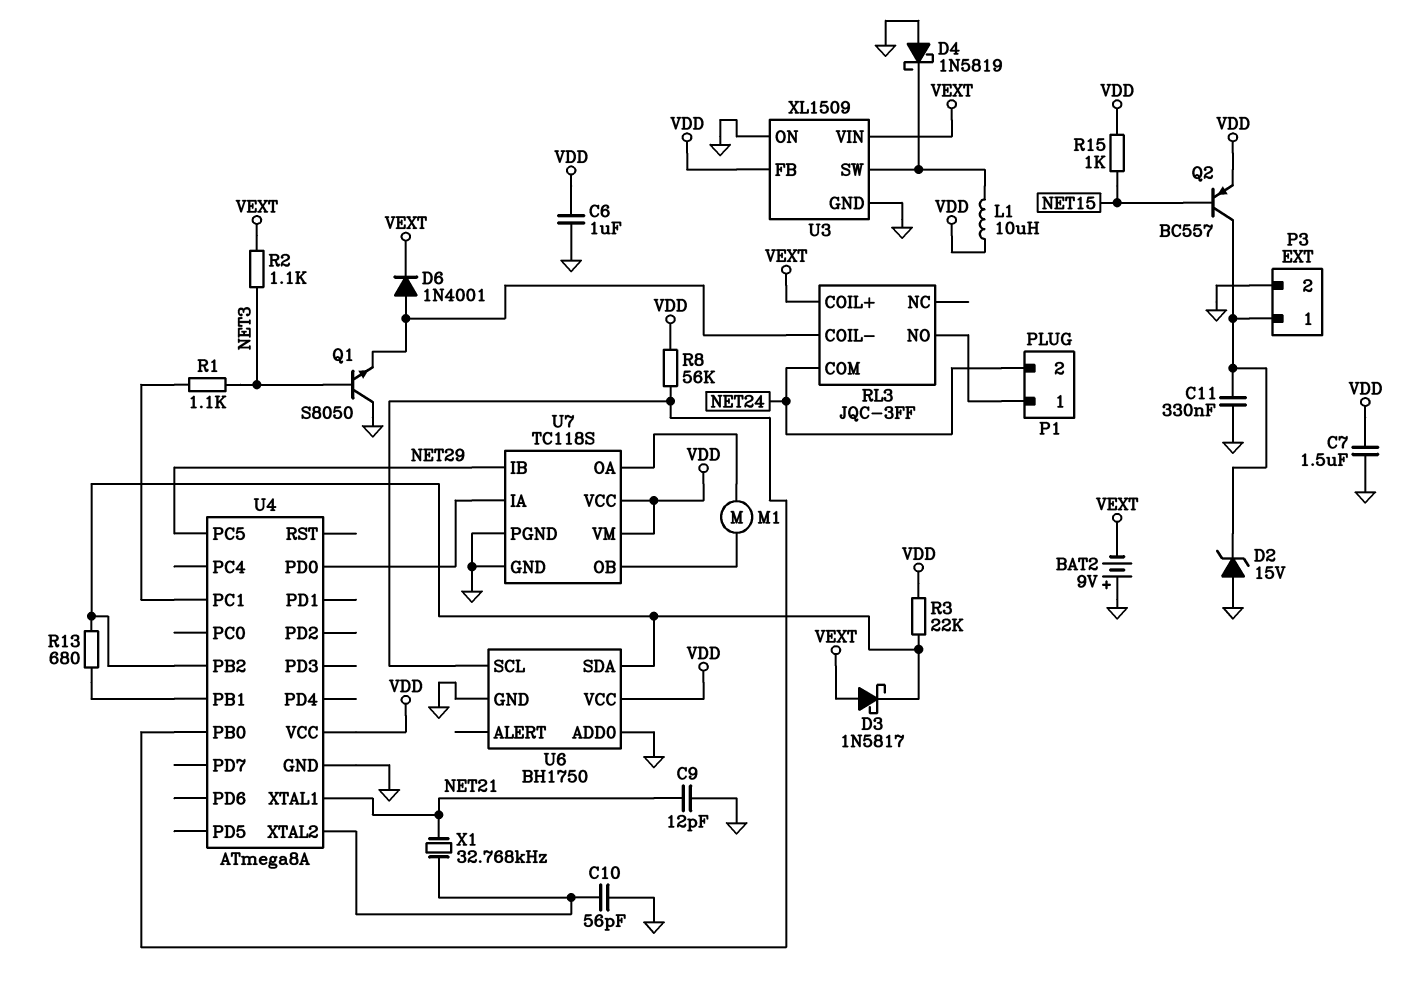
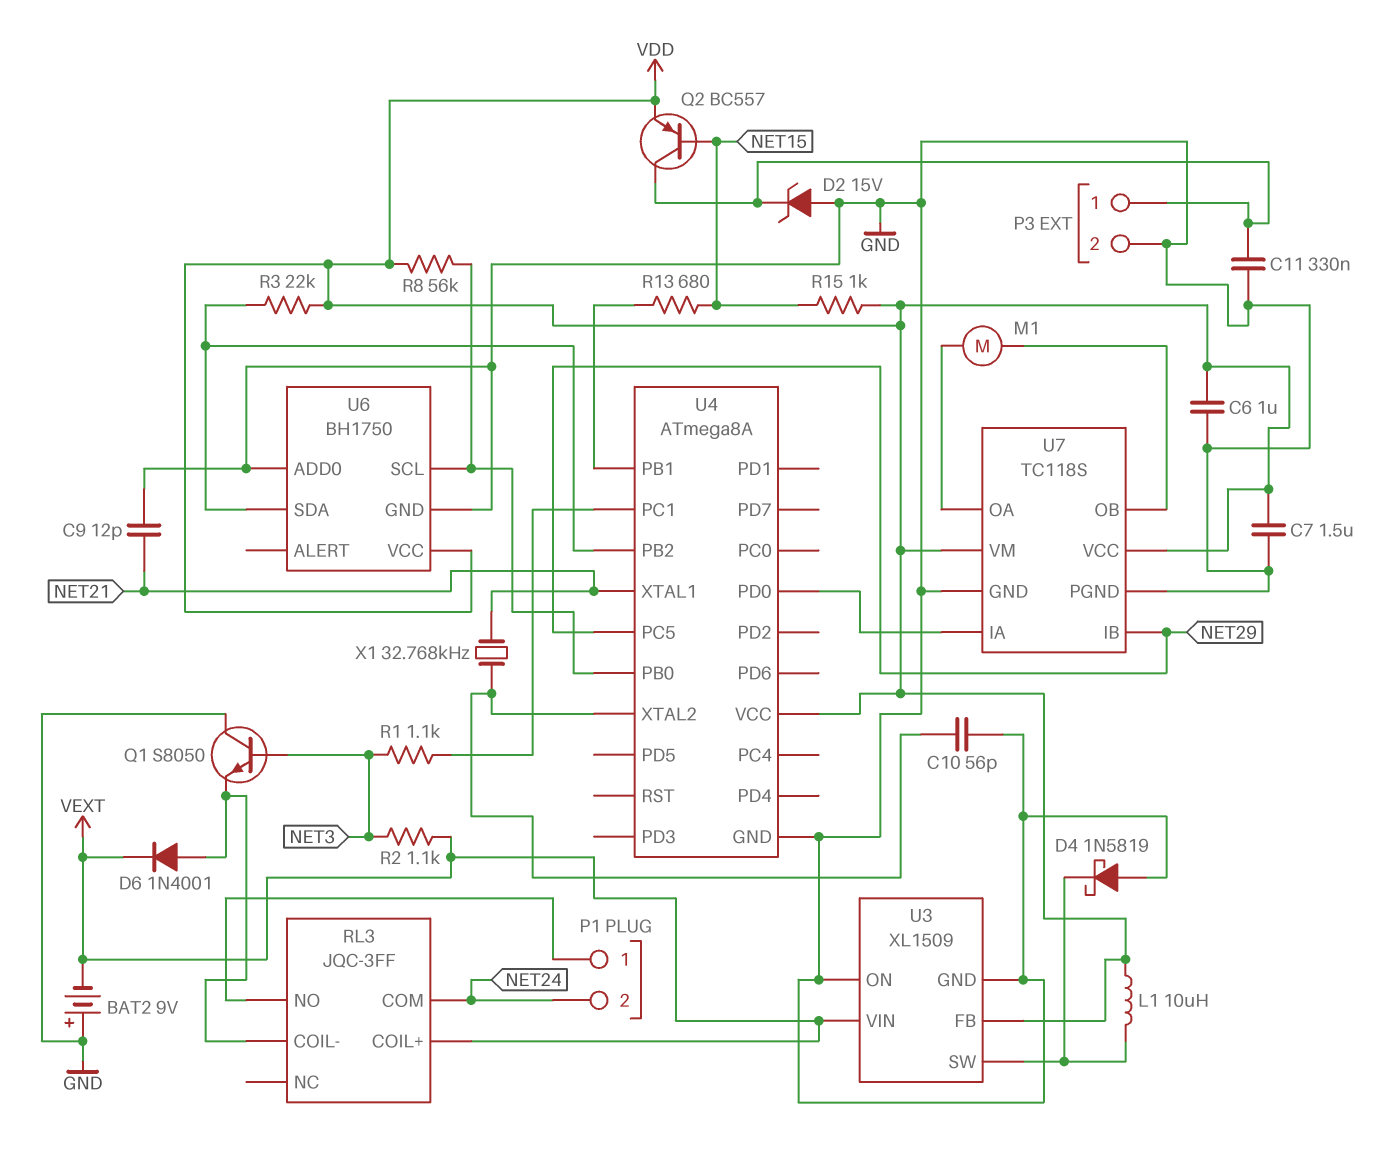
D3: schottky 1N5817 (A VEXT, K U4/PB2) -> none
R13: 680 (U4/PB1, U4/PB2) -> 680 (NET15, U4/PB1)

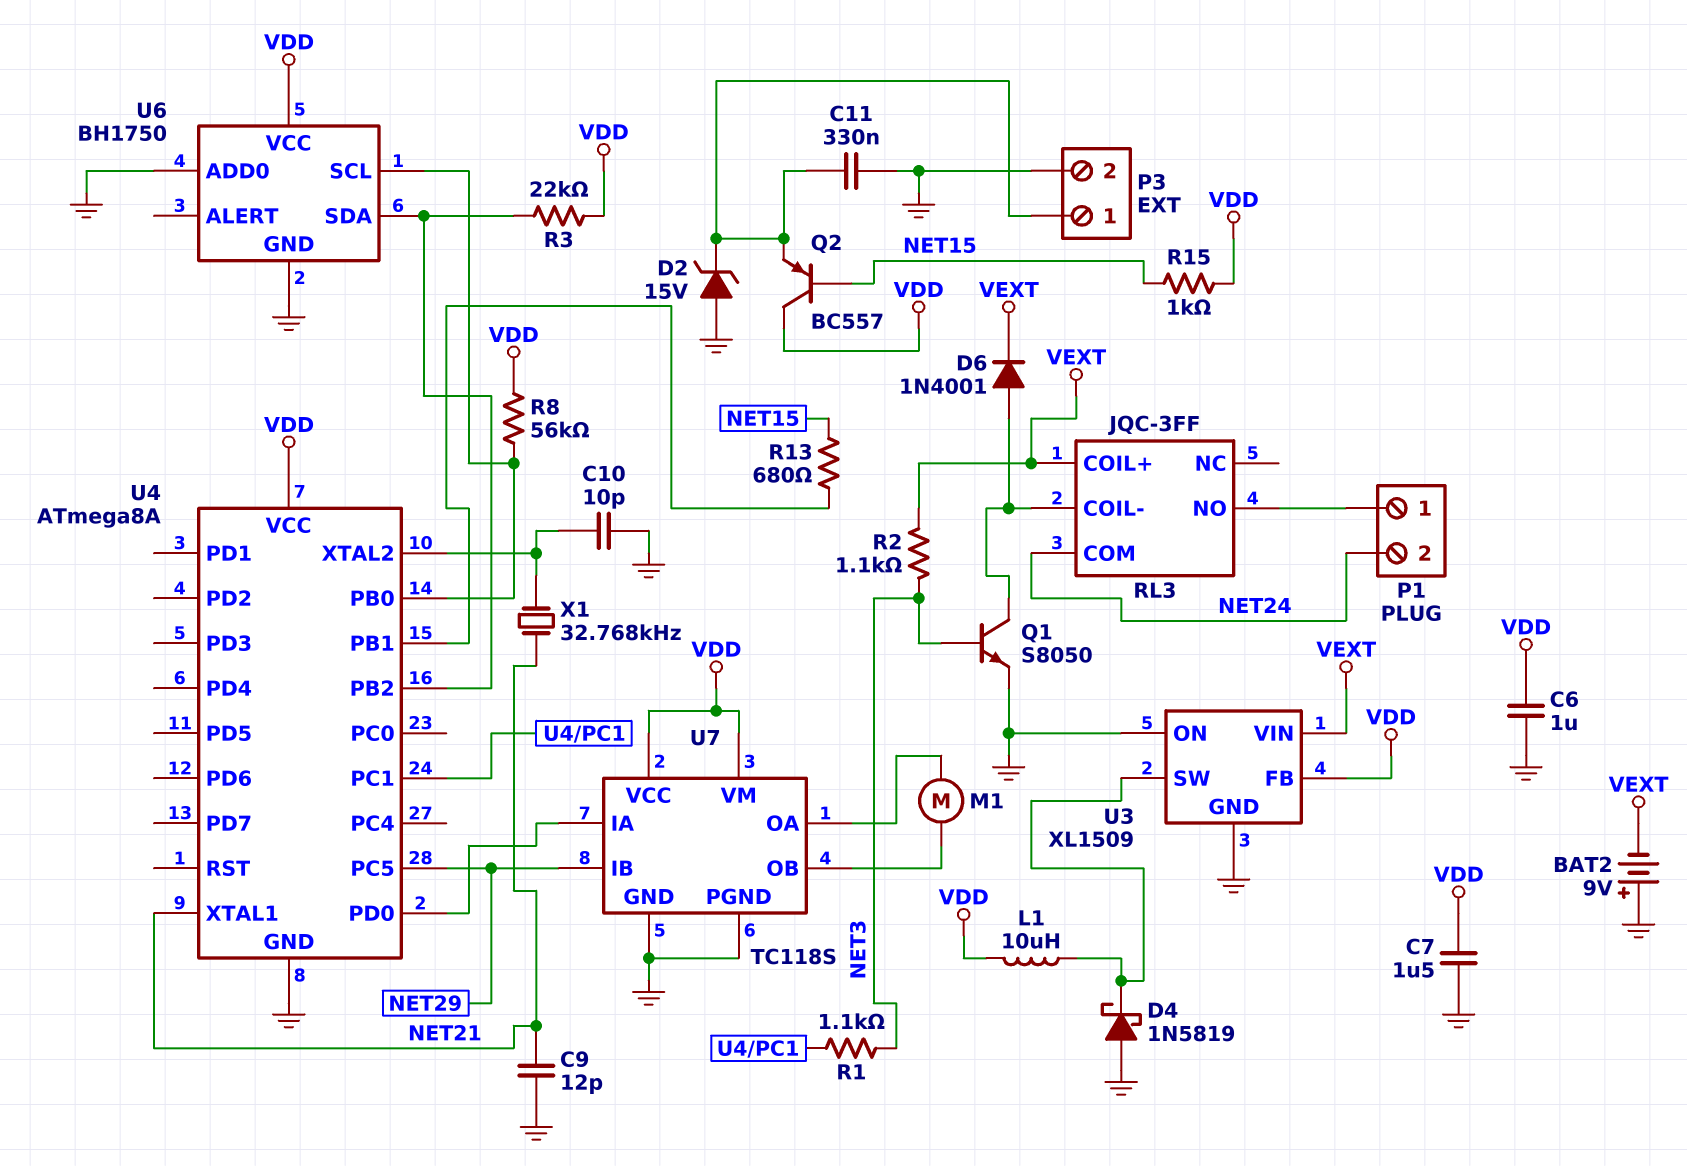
C10: 56pF (GND, U4/XTAL2) -> 10pF (GND, U4/XTAL2)
Q1: NPN S8050 (B NET3, C GND, E RL3/COIL-) -> NPN S8050 (B NET3, C RL3/COIL-, E GND)
Q2: PNP BC557 (B NET15, C P3/1, E VDD) -> PNP BC557 (B NET15, C VDD, E P3/1)

